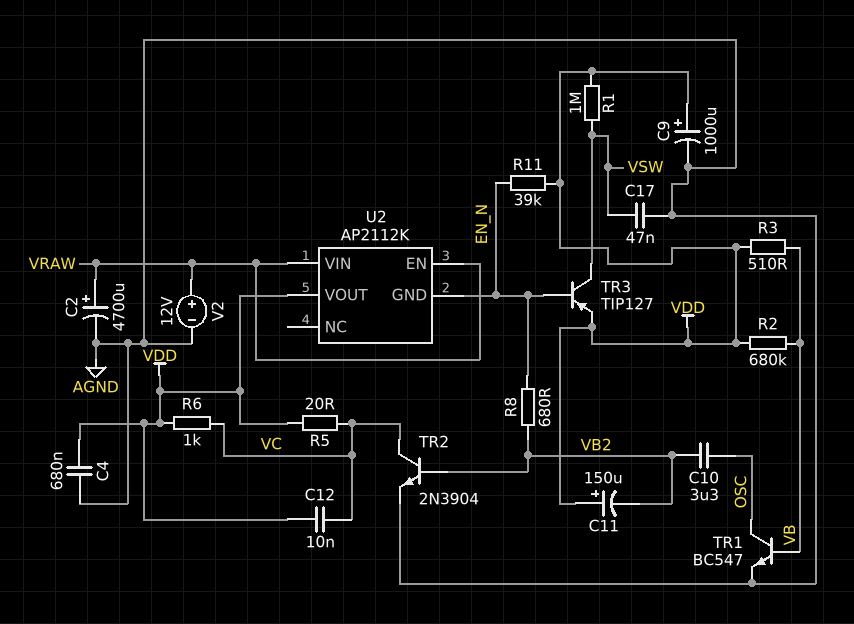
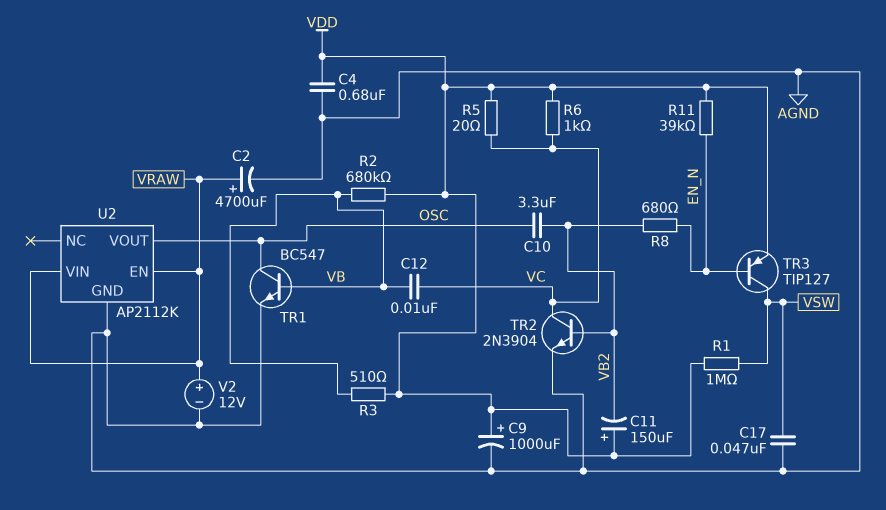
C12: 10nF (VC, VDD) -> 10nF (VB, VC)
U2 pin GND: EN_N -> AGND
U2 pin VOUT: VDD -> OSC

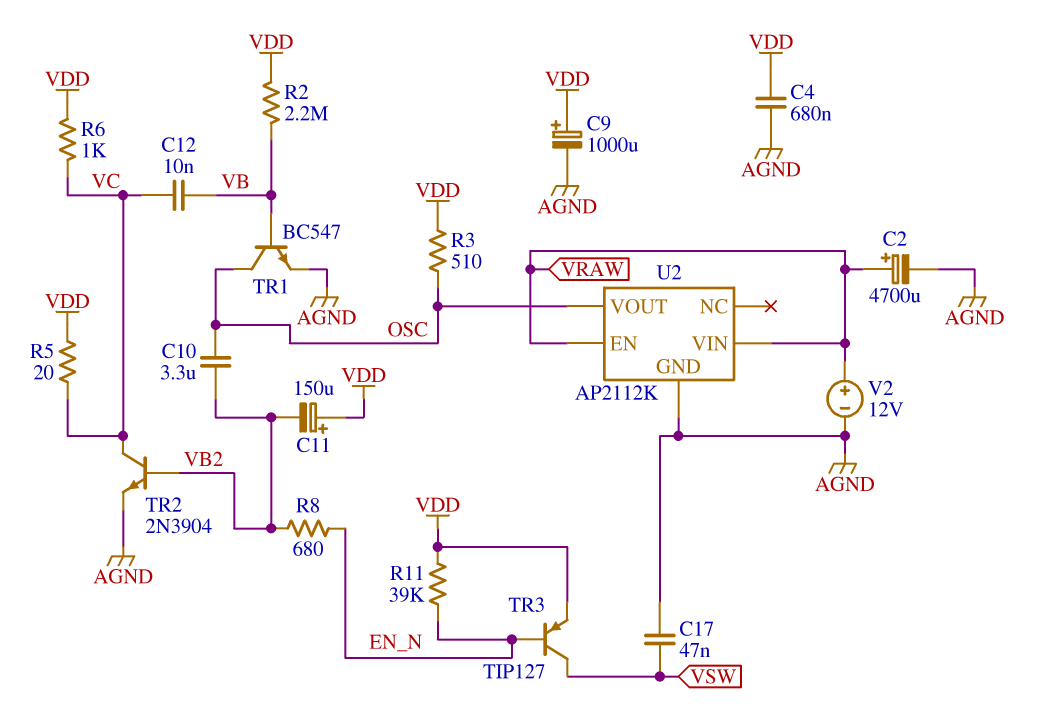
R1: 1M (VDD, VSW) -> none
R2: 680k (VB, VDD) -> 2.2M (VB, VDD)
R3: 510 (VB, VDD) -> 510 (OSC, VDD)

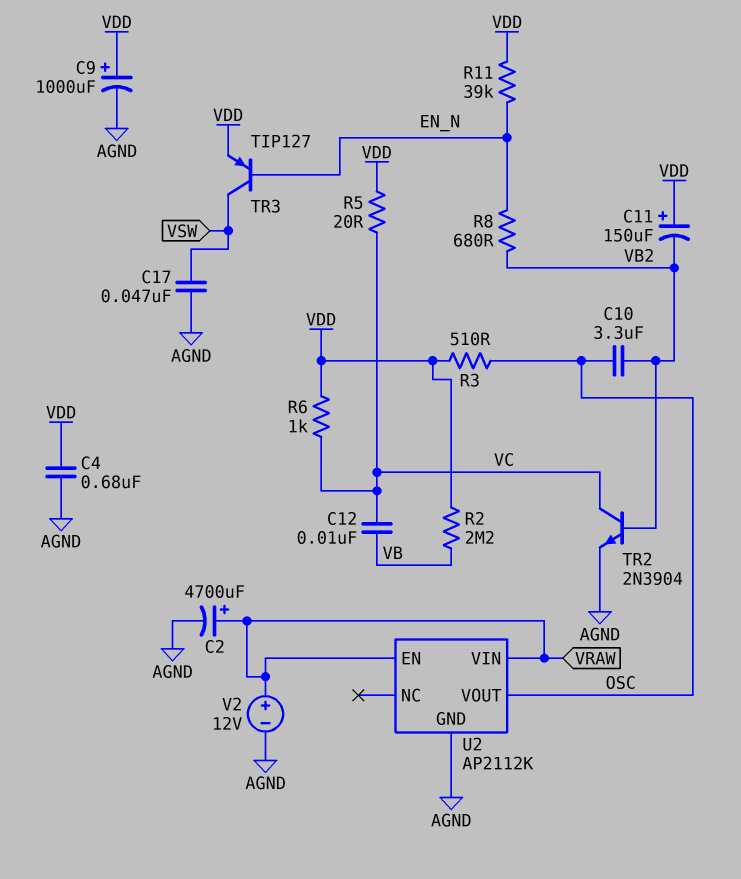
TR1: NPN BC547 (B VB, C OSC, E AGND) -> none

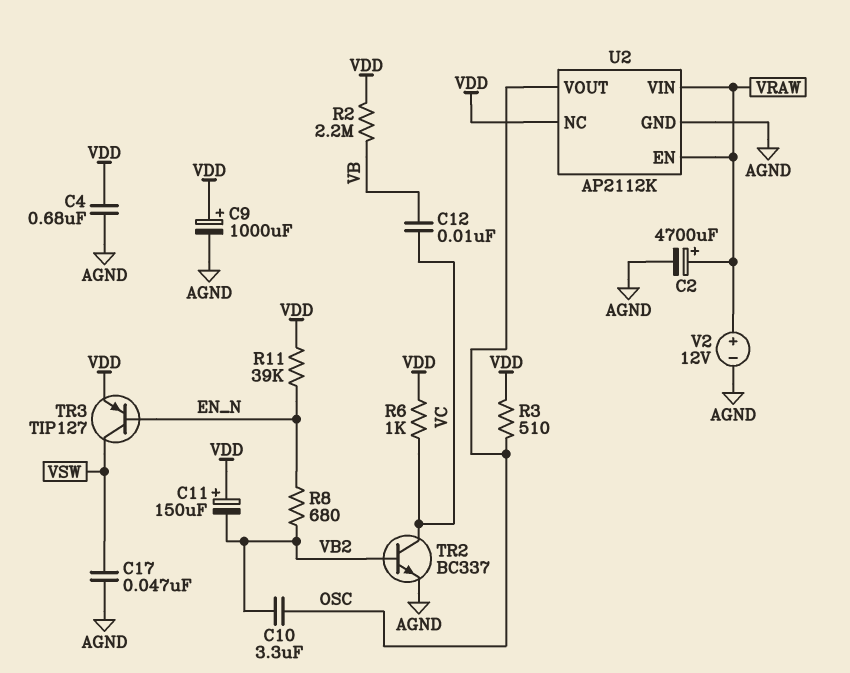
R5: 20 (VC, VDD) -> none
TR2: NPN 2N3904 (B VB2, C VC, E AGND) -> NPN BC337 (B VB2, C VC, E AGND)
U2 pin NC: none -> VDD

